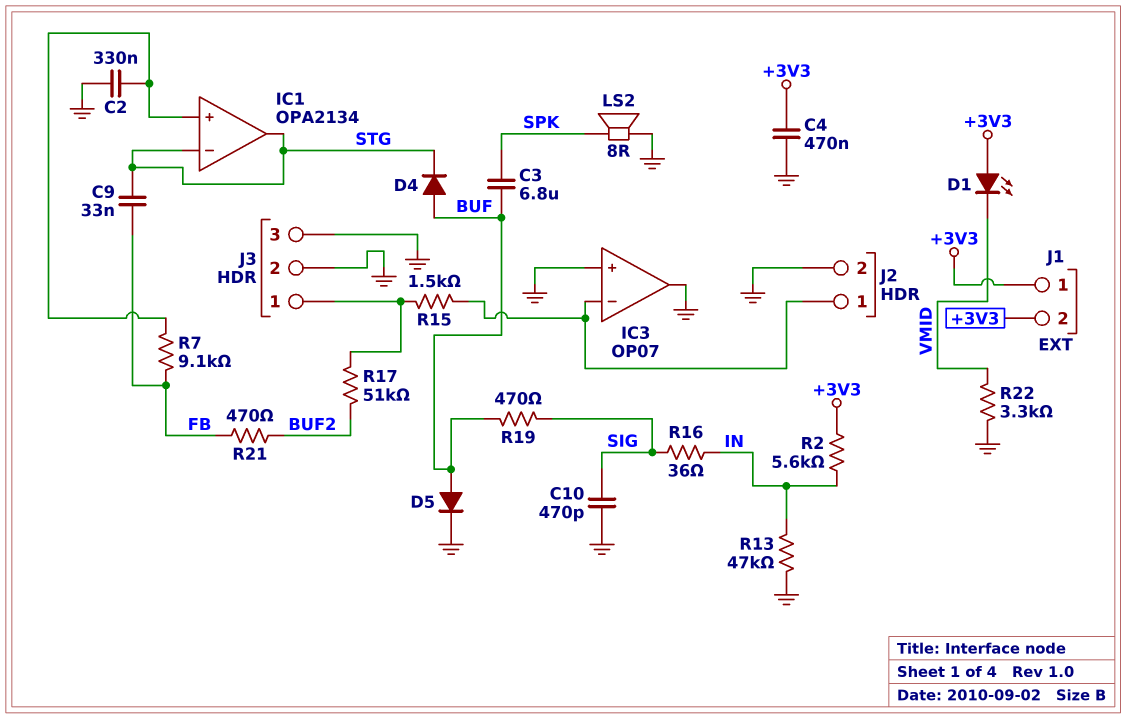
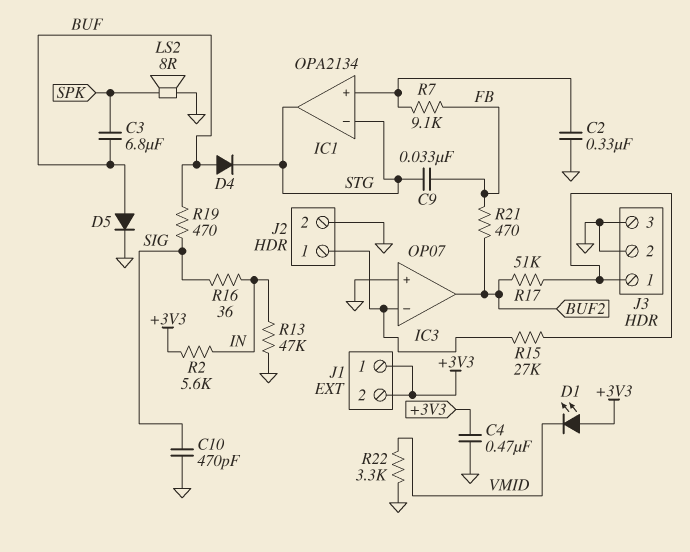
IC3 pin out: GND -> BUF2
R15: 1.5k (IC3/in-, J3/1) -> 27k (IC3/in-, J3/1)

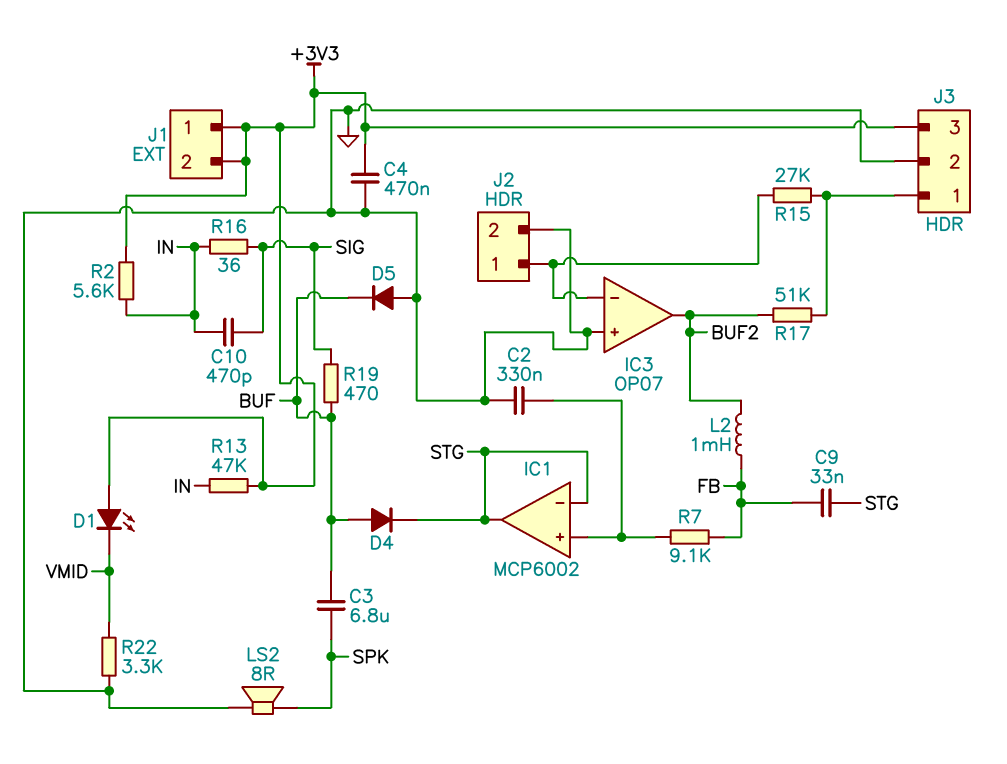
C10: 470pF (GND, SIG) -> 470pF (IN, SIG)
D5: diode (A BUF, K GND) -> diode (A GND, K BUF)
IC1: OPA2134 -> MCP6002
J3 pin 3: GND -> +3V3
L2: none -> 1mH (BUF2, FB)
R13: 47k (GND, IN) -> 47k (+3V3, IN)
R21: 470 (BUF2, FB) -> none

